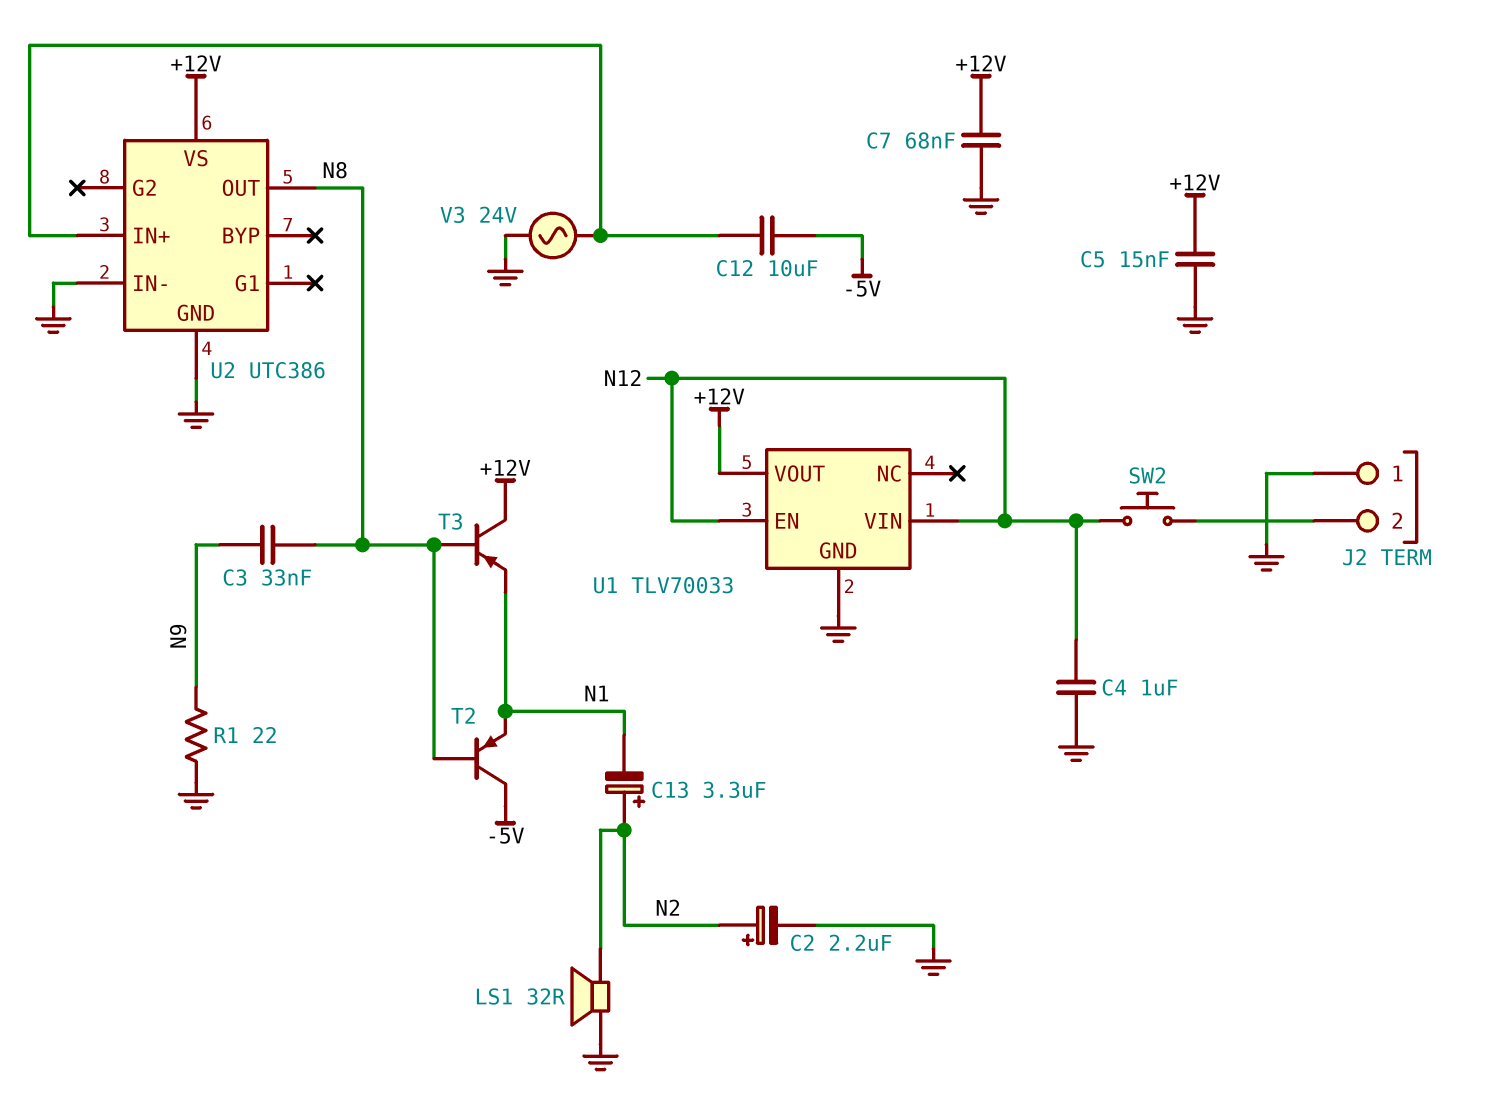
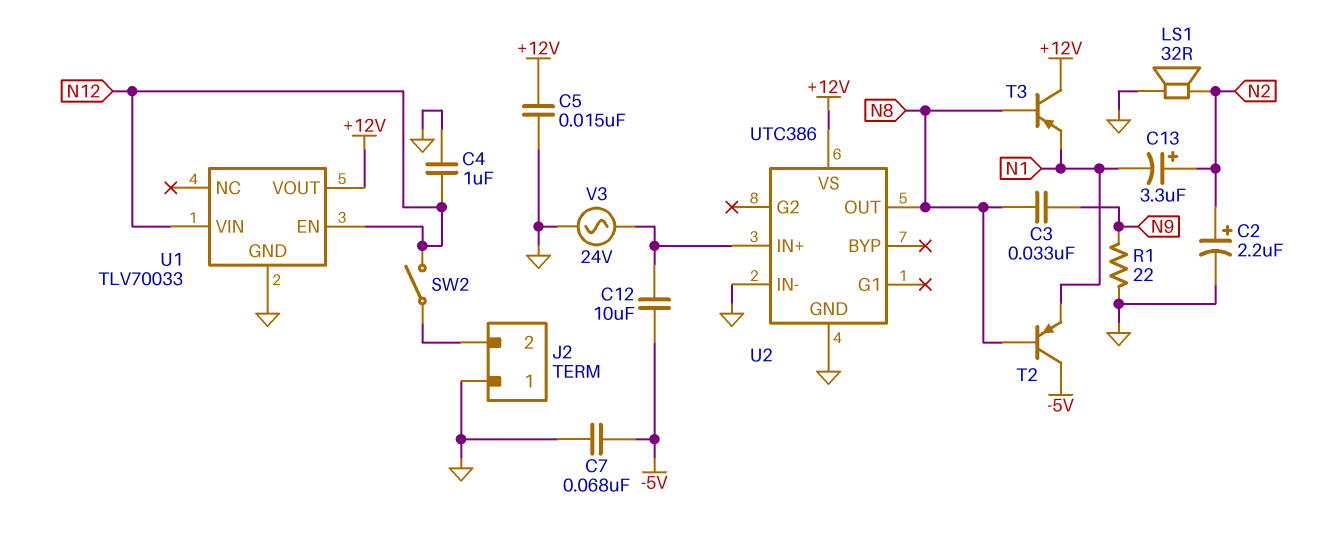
C7: 68nF (+12V, GND) -> 68nF (-5V, GND)
SW2: button (J2/2, N12) -> switch (J2/2, N12)

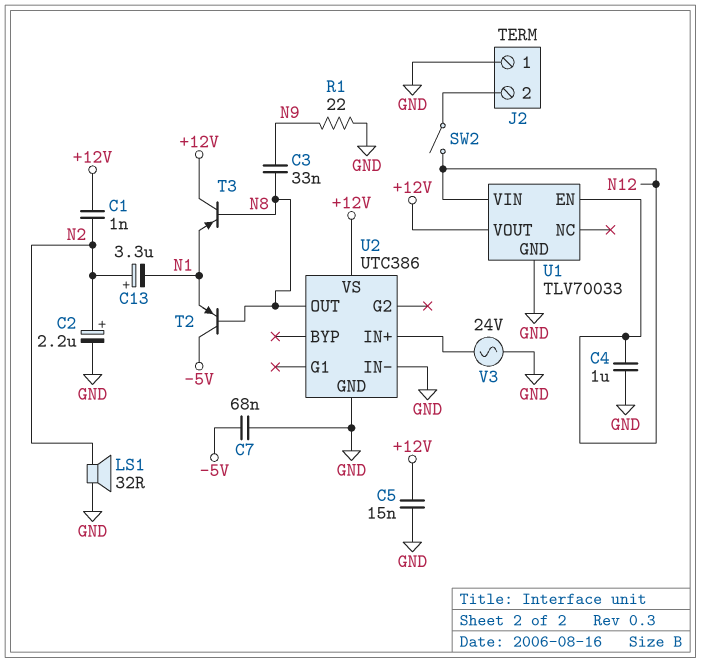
C1: none -> 1nF (+12V, N2)
C12: 10uF (-5V, U2/IN+) -> none

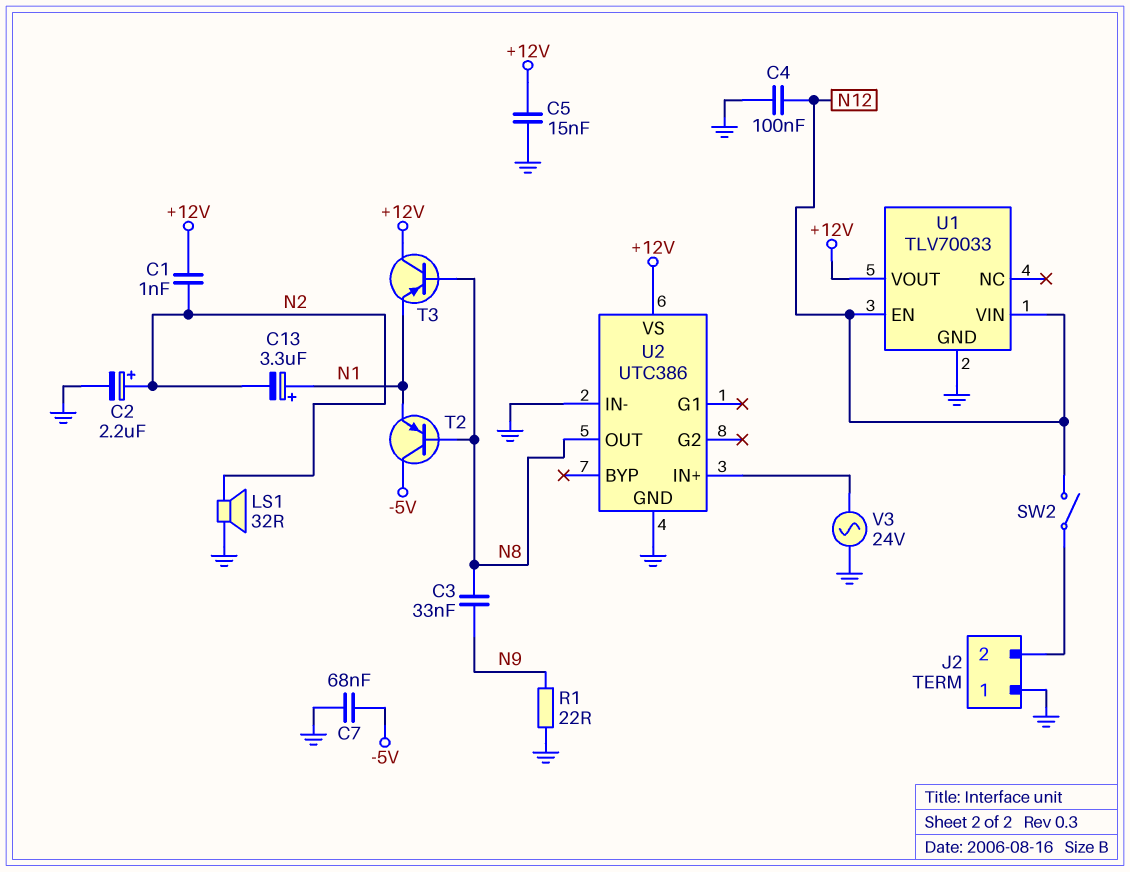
C4: 1uF (GND, N12) -> 100nF (GND, N12)
C13: 3.3uF (plus N2, minus N1) -> 3.3uF (plus N1, minus N2)

